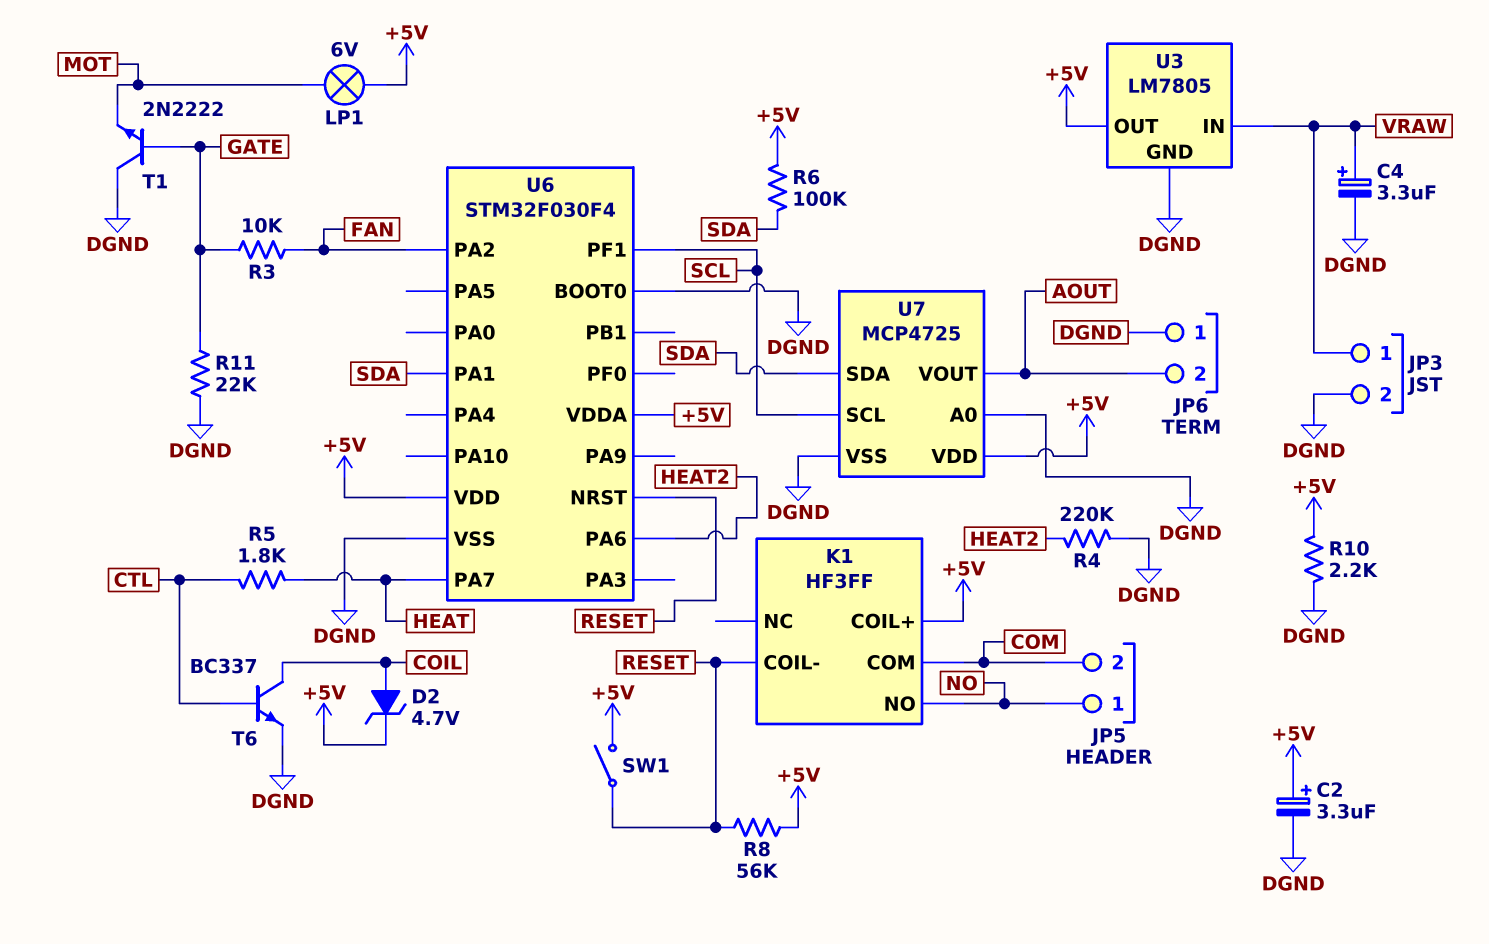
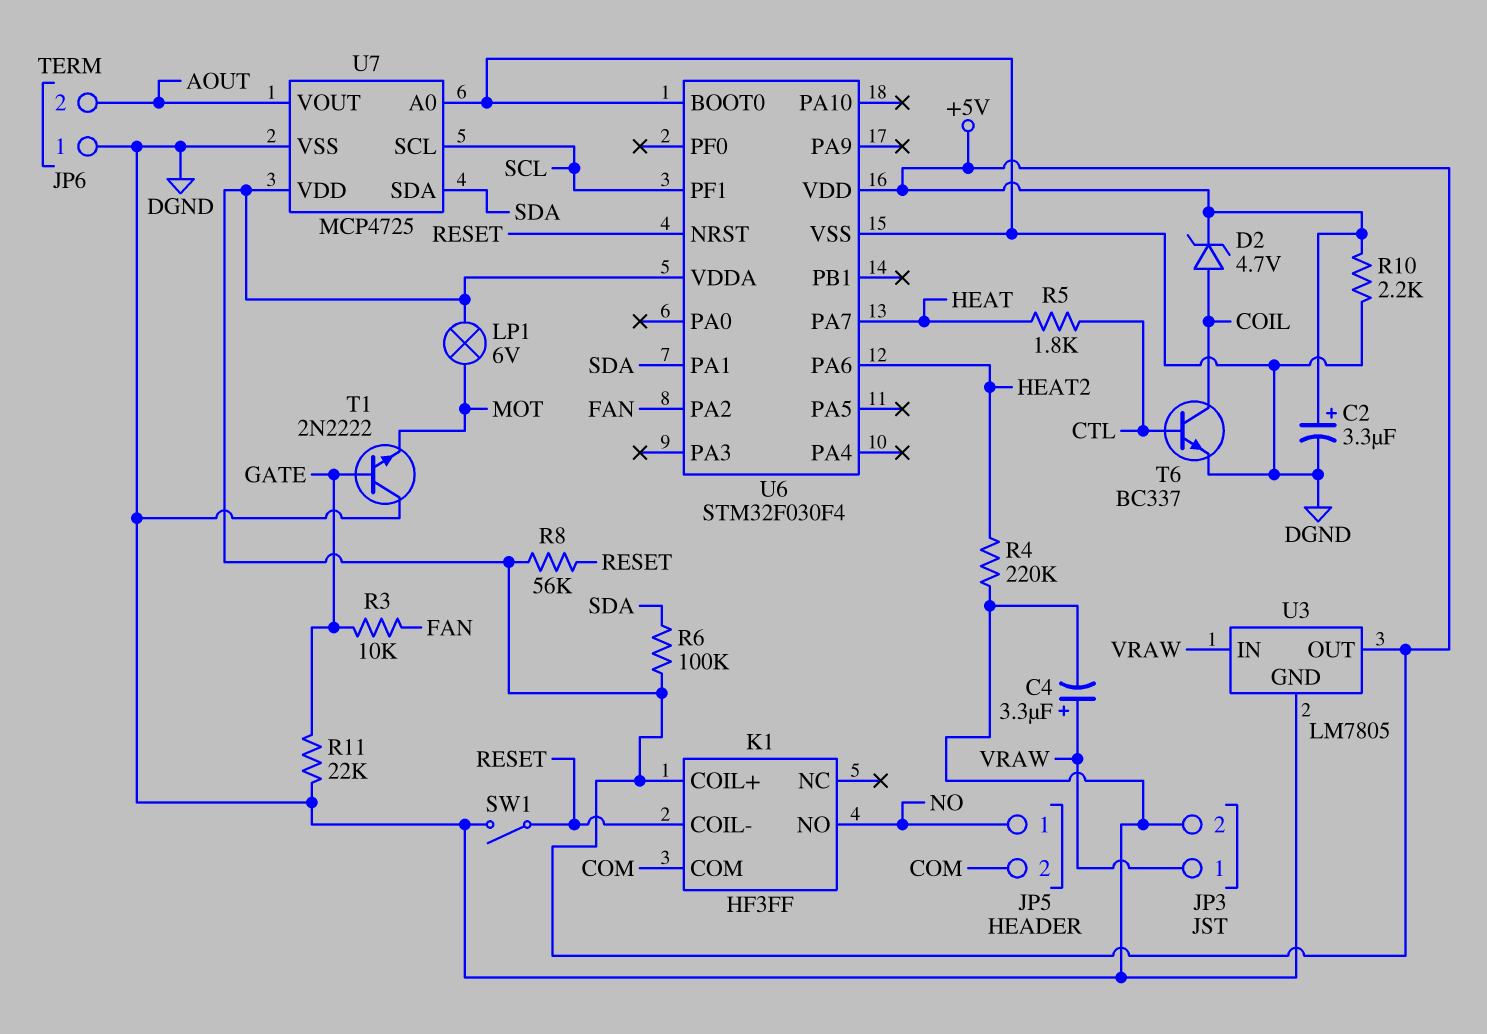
SW1: switch (+5V, RESET) -> switch (DGND, RESET)

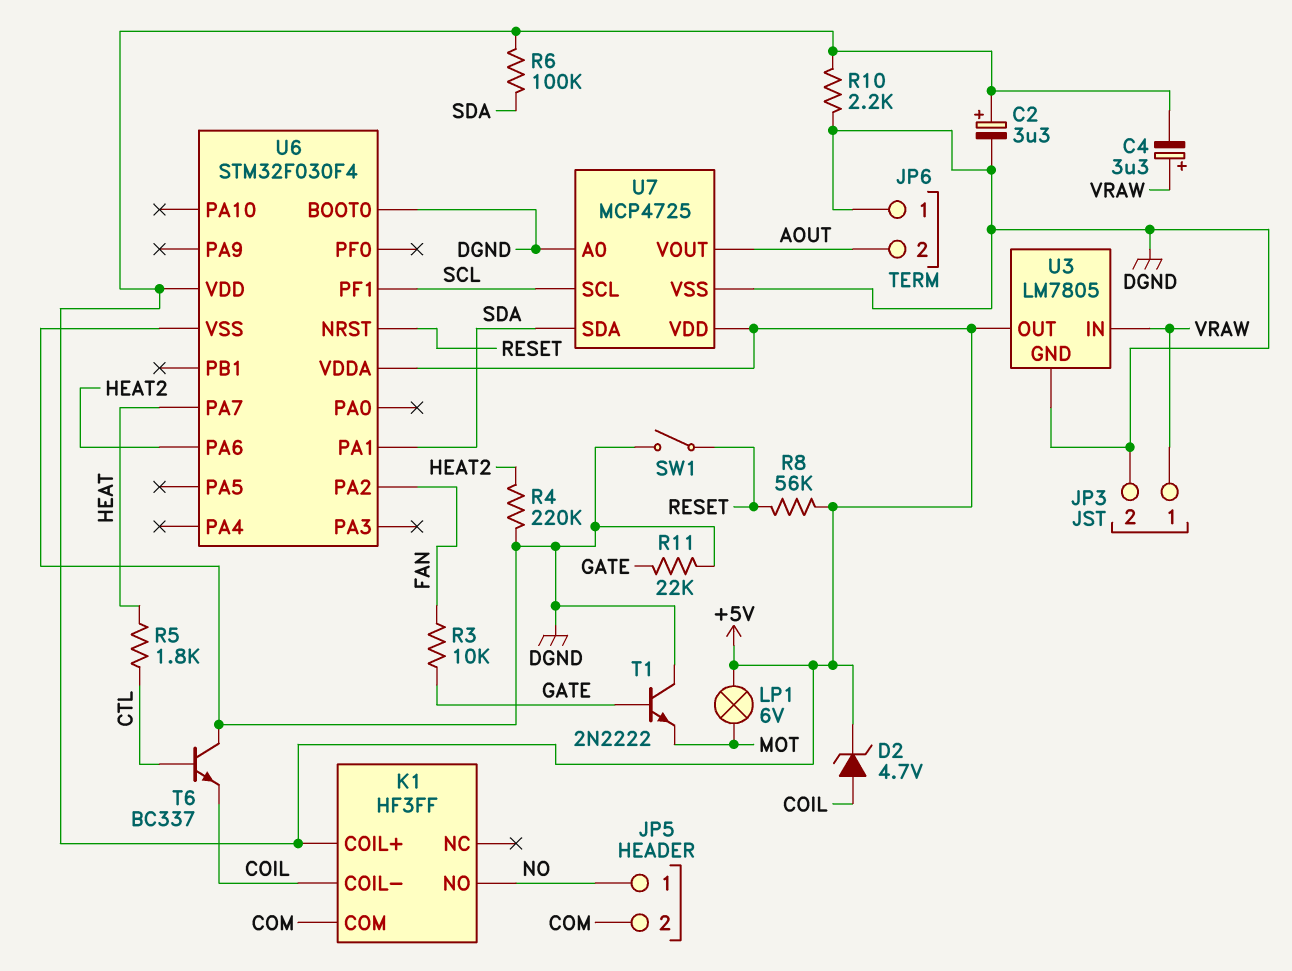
C4: 3.3uF (plus VRAW, minus DGND) -> 3.3uF (plus VRAW, minus +5V)
K1 pin COIL-: RESET -> COIL
T6: NPN BC337 (B CTL, C COIL, E DGND) -> NPN BC337 (B CTL, C DGND, E COIL)

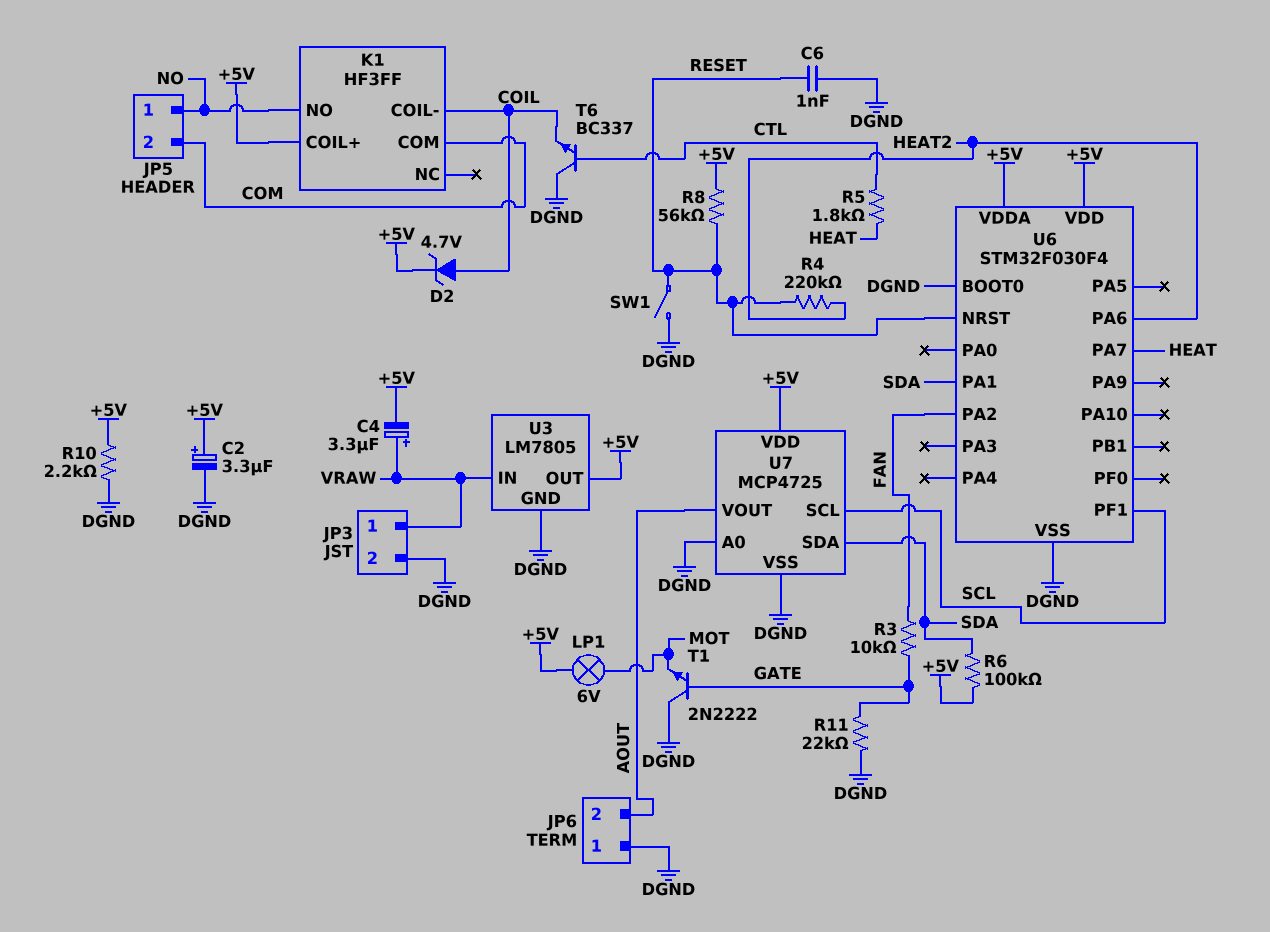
C6: none -> 1nF (DGND, RESET)
R4: 220k (DGND, HEAT2) -> 220k (HEAT2, RESET)

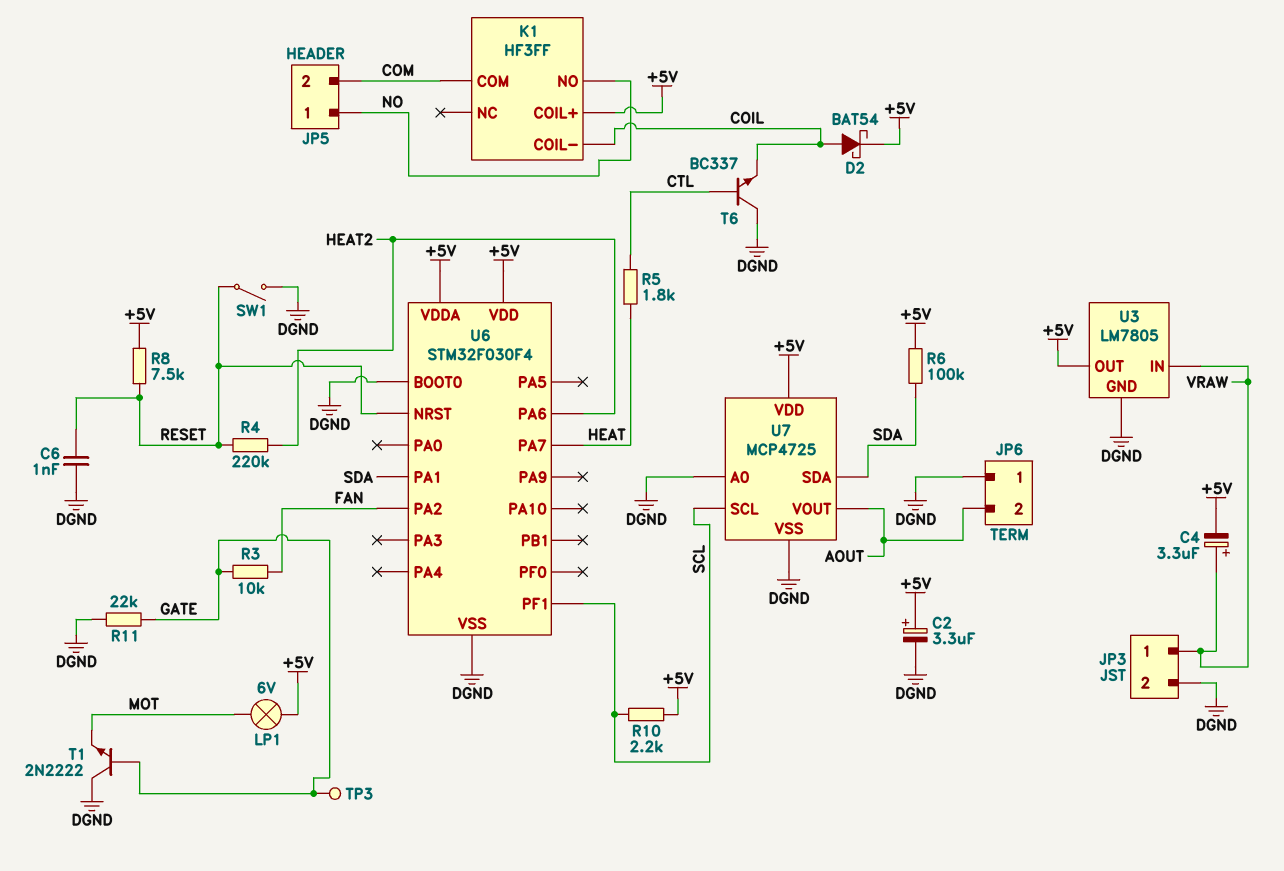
D2: zener 4.7V (A COIL, K +5V) -> schottky BAT54 (A COIL, K +5V)
R8: 56k (+5V, RESET) -> 7.5k (+5V, RESET)
R10: 2.2k (+5V, DGND) -> 2.2k (+5V, SCL)
TP3: none -> test point (GATE)

